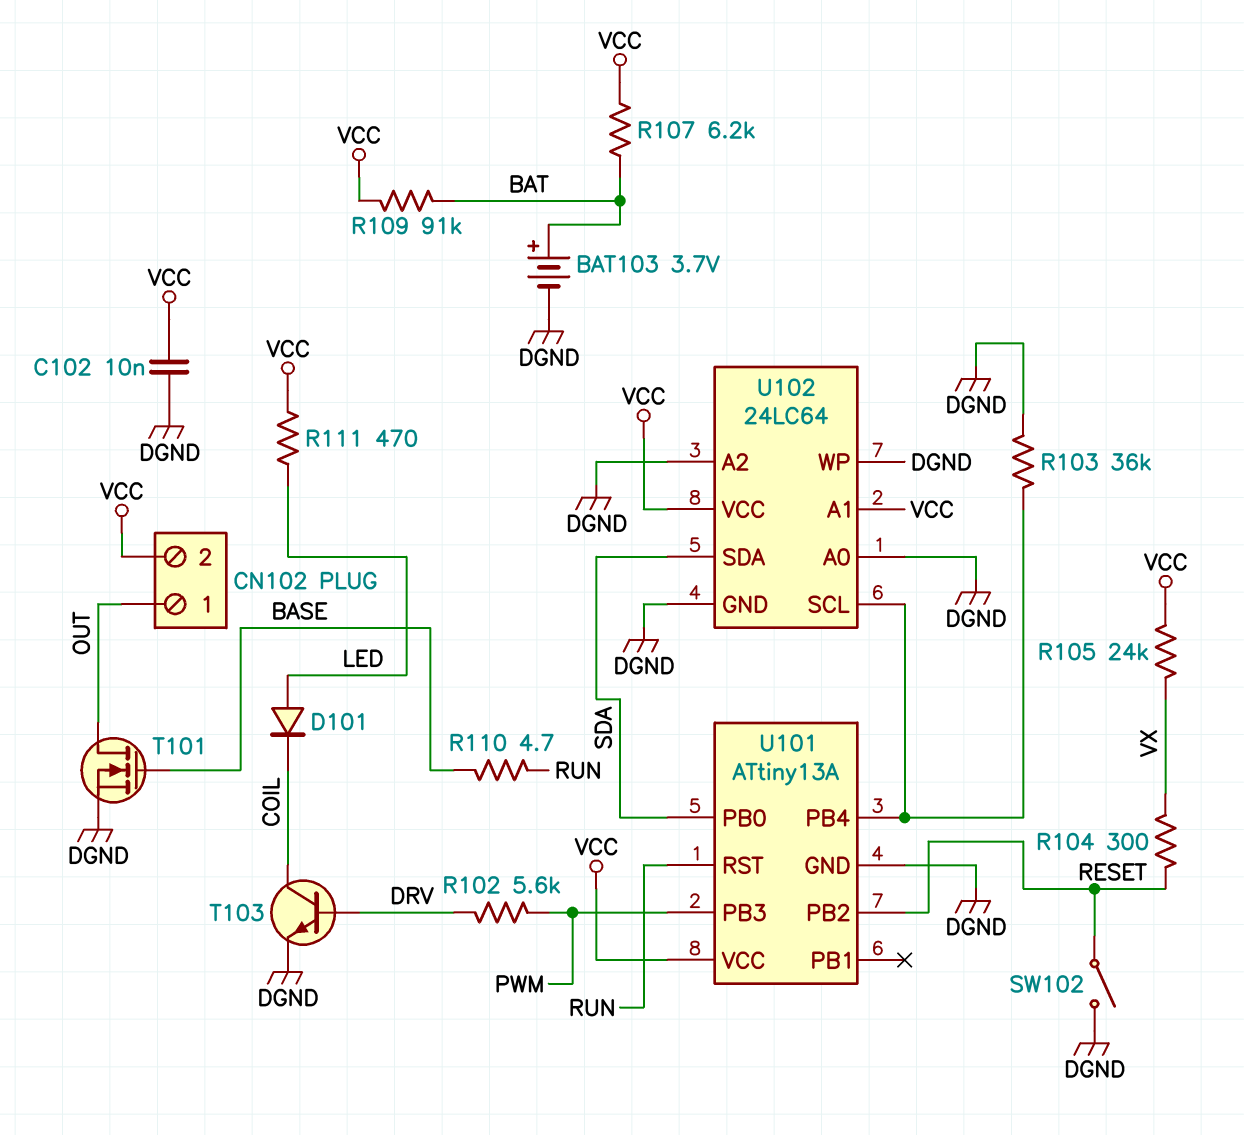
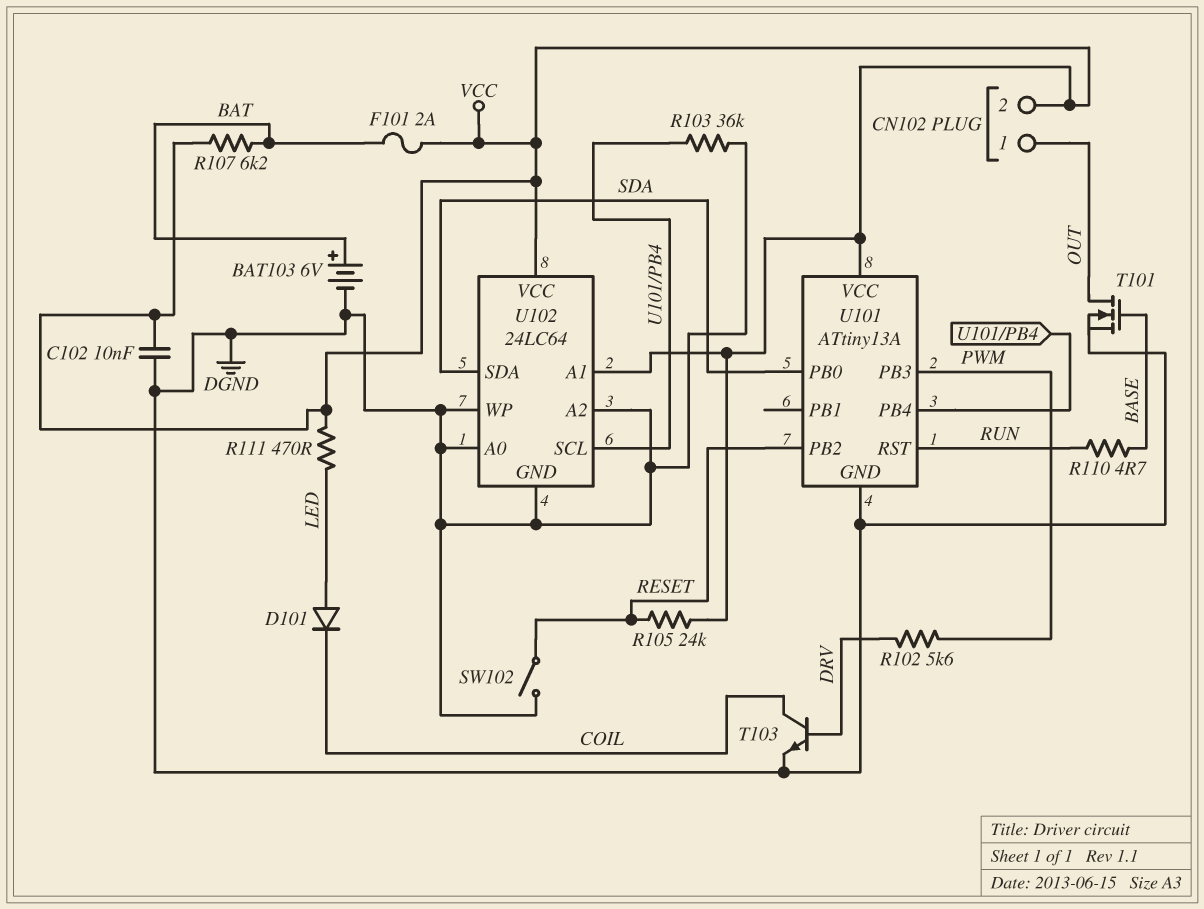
BAT103: 3.7V (plus BAT, minus DGND) -> 6V (plus BAT, minus DGND)
F101: none -> 2A (BAT, VCC)
R104: 300 (RESET, VX) -> none
R105: 24k (VCC, VX) -> 24k (RESET, VCC)
R109: 91k (BAT, VCC) -> none

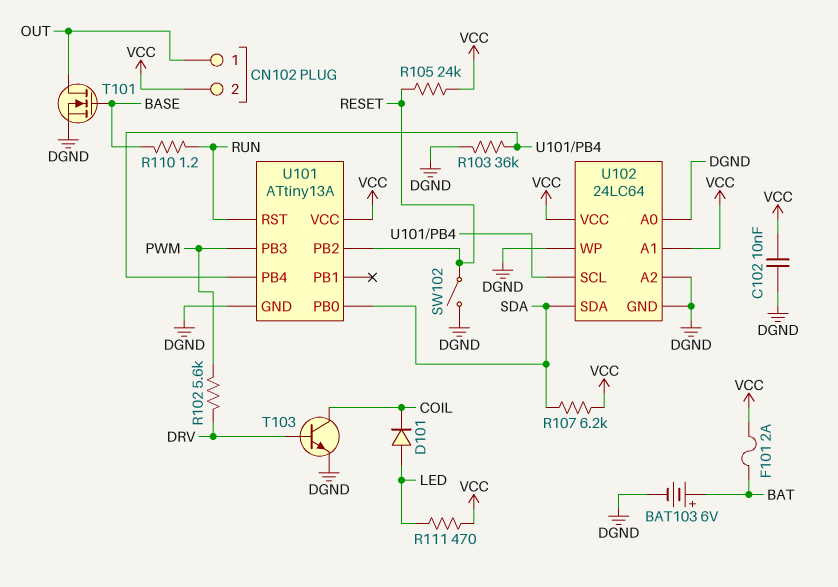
R107: 6.2k (BAT, VCC) -> 6.2k (SDA, VCC)
R110: 4.7 (BASE, RUN) -> 1.2 (BASE, RUN)

